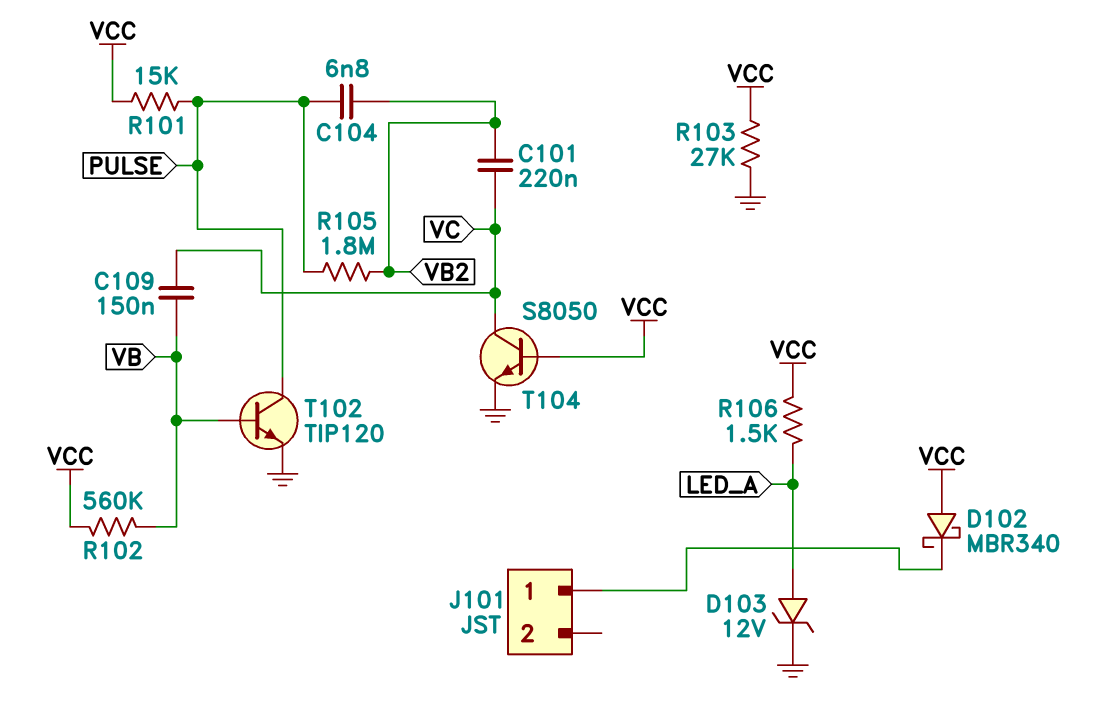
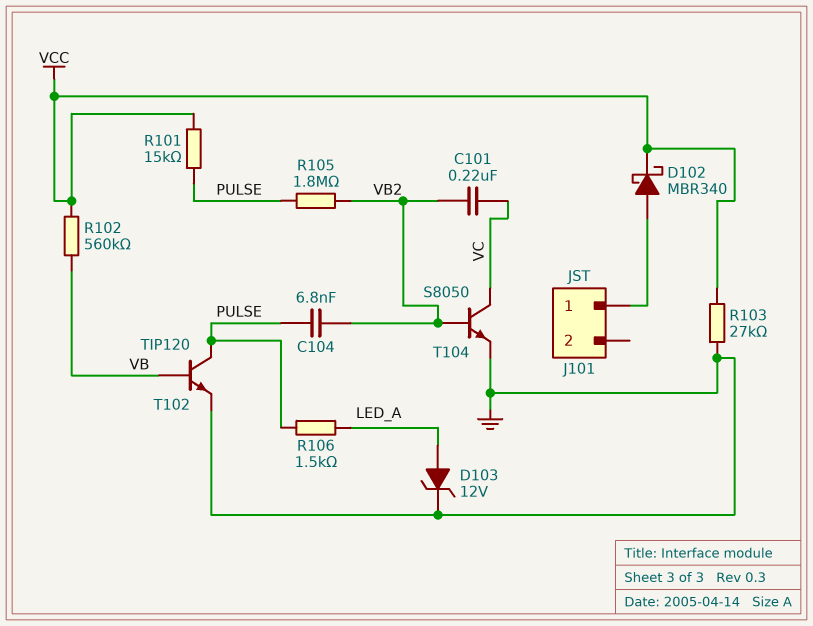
C109: 150nF (VB, VC) -> none
D102: schottky MBR340 (A VCC, K J101/1) -> schottky MBR340 (A J101/1, K VCC)
R106: 1.5k (LED_A, VCC) -> 1.5k (LED_A, PULSE)
T104: NPN S8050 (B VCC, C VC, E GND) -> NPN S8050 (B VB2, C VC, E GND)

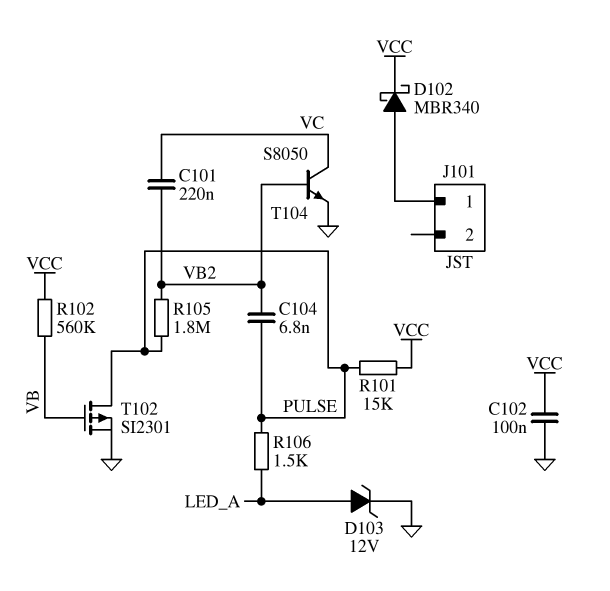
C102: none -> 100nF (GND, VCC)
R103: 27k (GND, VCC) -> none
T102: NPN TIP120 (B VB, C PULSE, E GND) -> PMOS SI2301 (G VB, D PULSE, S GND)

